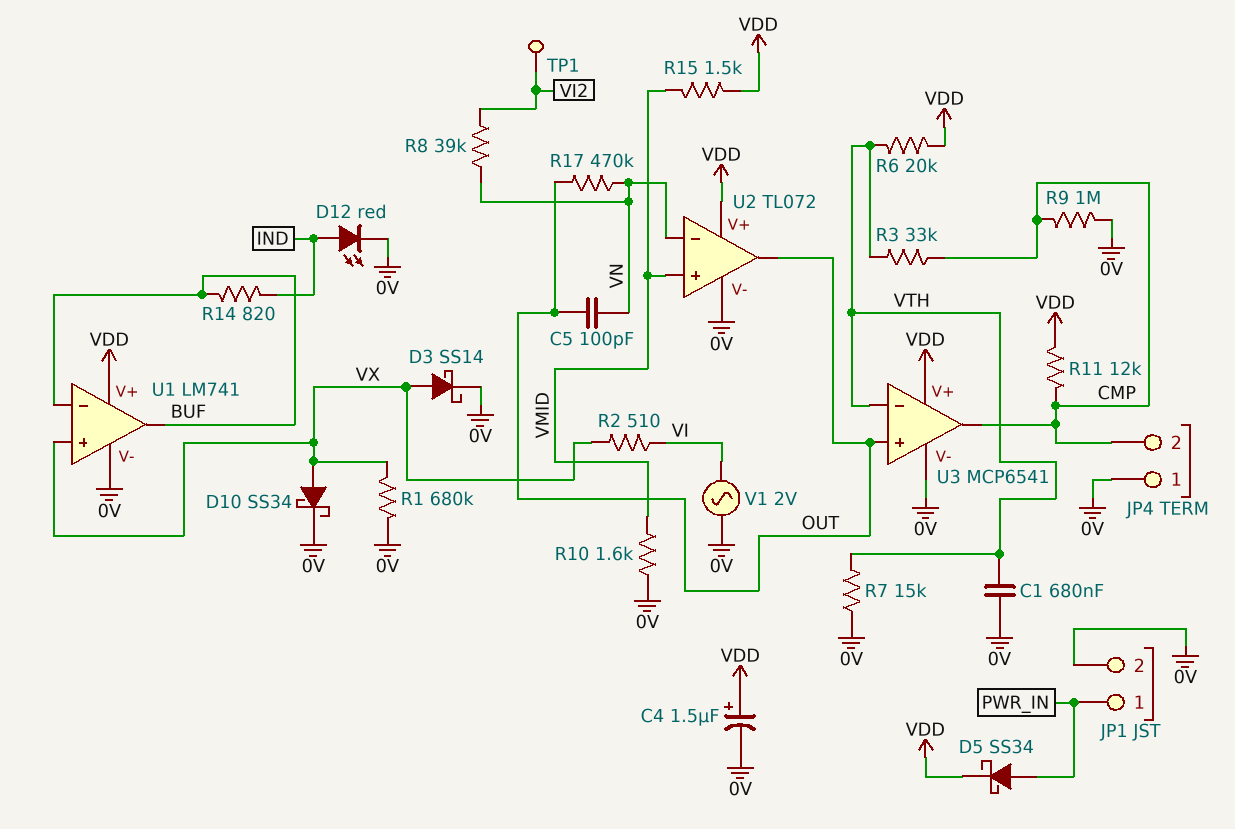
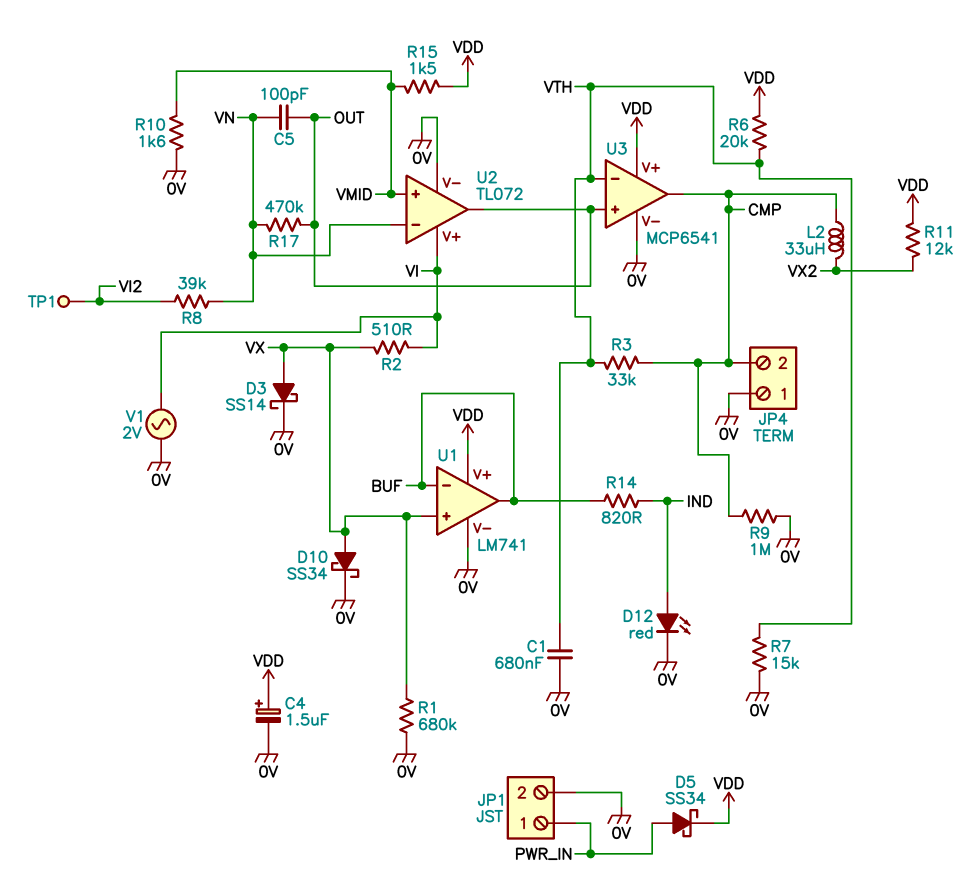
L2: none -> 33uH (CMP, VX2)
R11: 12k (CMP, VDD) -> 12k (VDD, VX2)
U2 pin V+: VDD -> VI

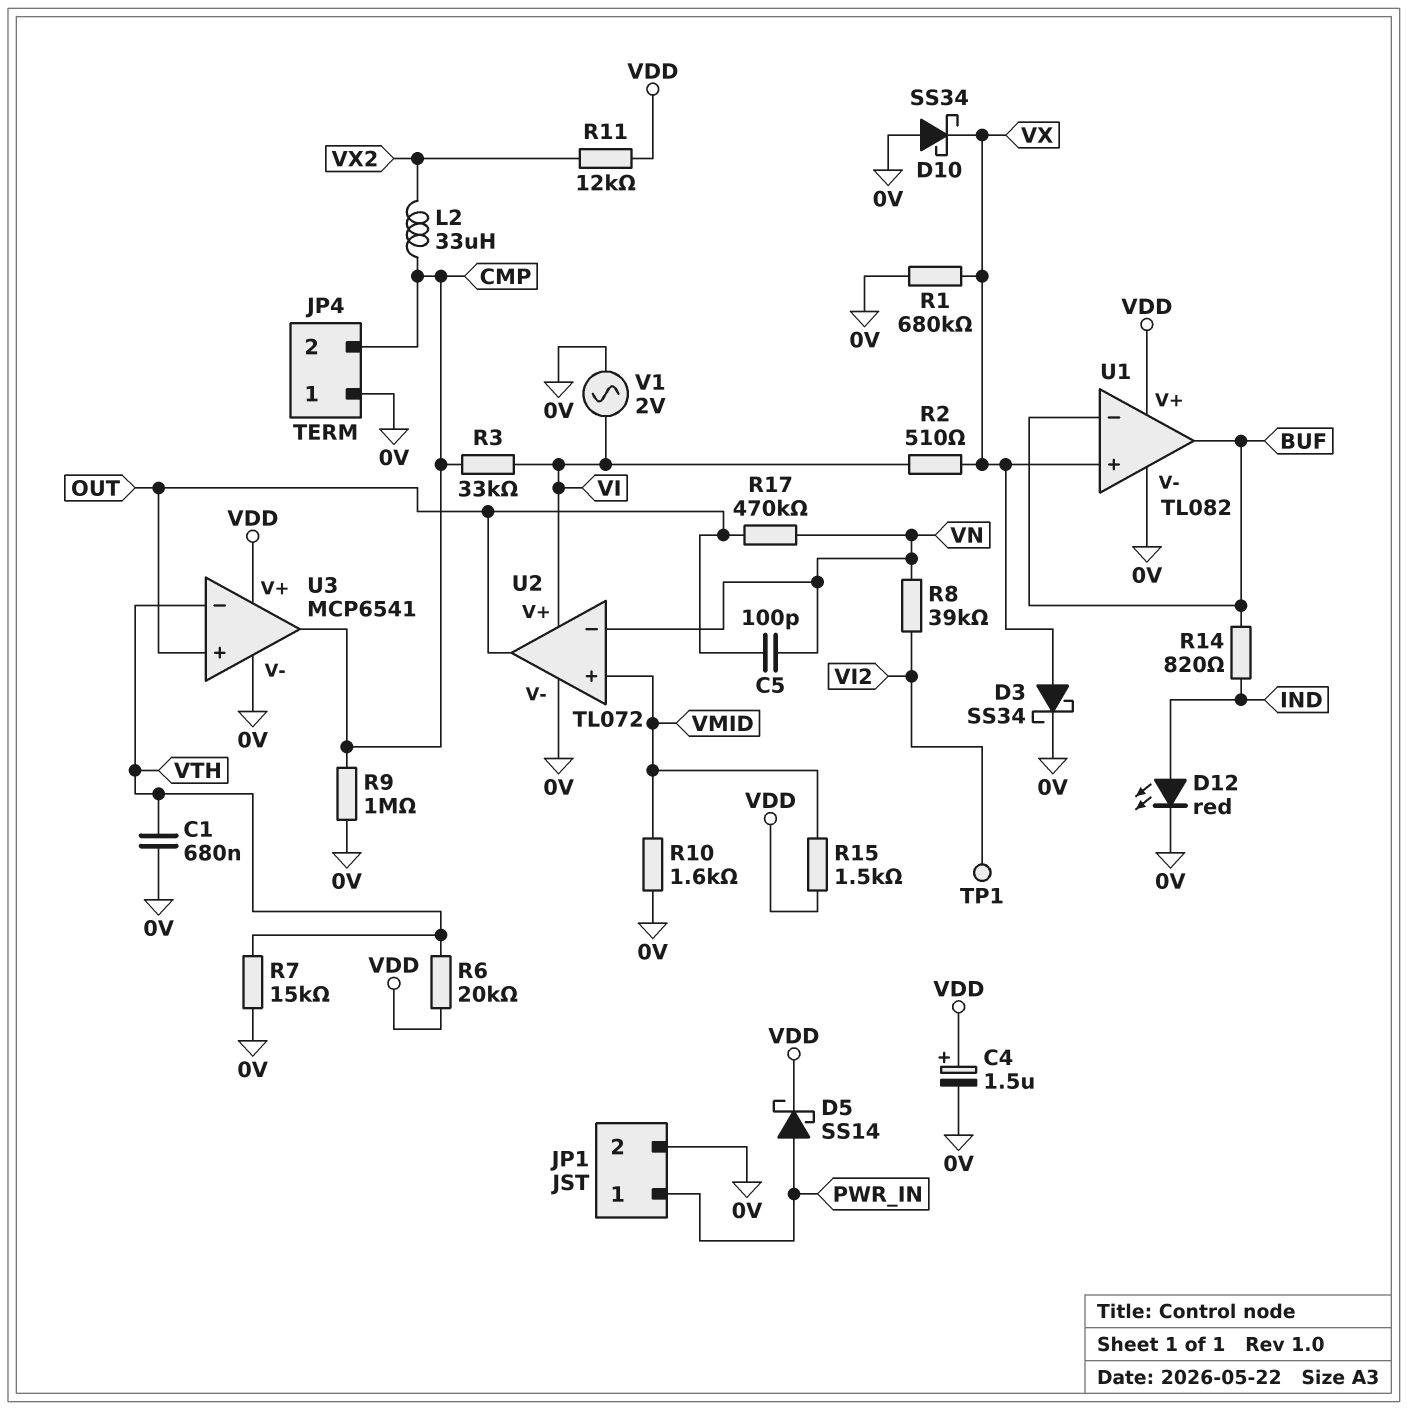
D3: schottky SS14 (A VX, K 0V) -> schottky SS34 (A VX, K 0V)
D5: schottky SS34 (A PWR_IN, K VDD) -> schottky SS14 (A PWR_IN, K VDD)
D10: schottky SS34 (A VX, K 0V) -> schottky SS34 (A 0V, K VX)
R3: 33k (CMP, VTH) -> 33k (CMP, VI)
U1: LM741 -> TL082

